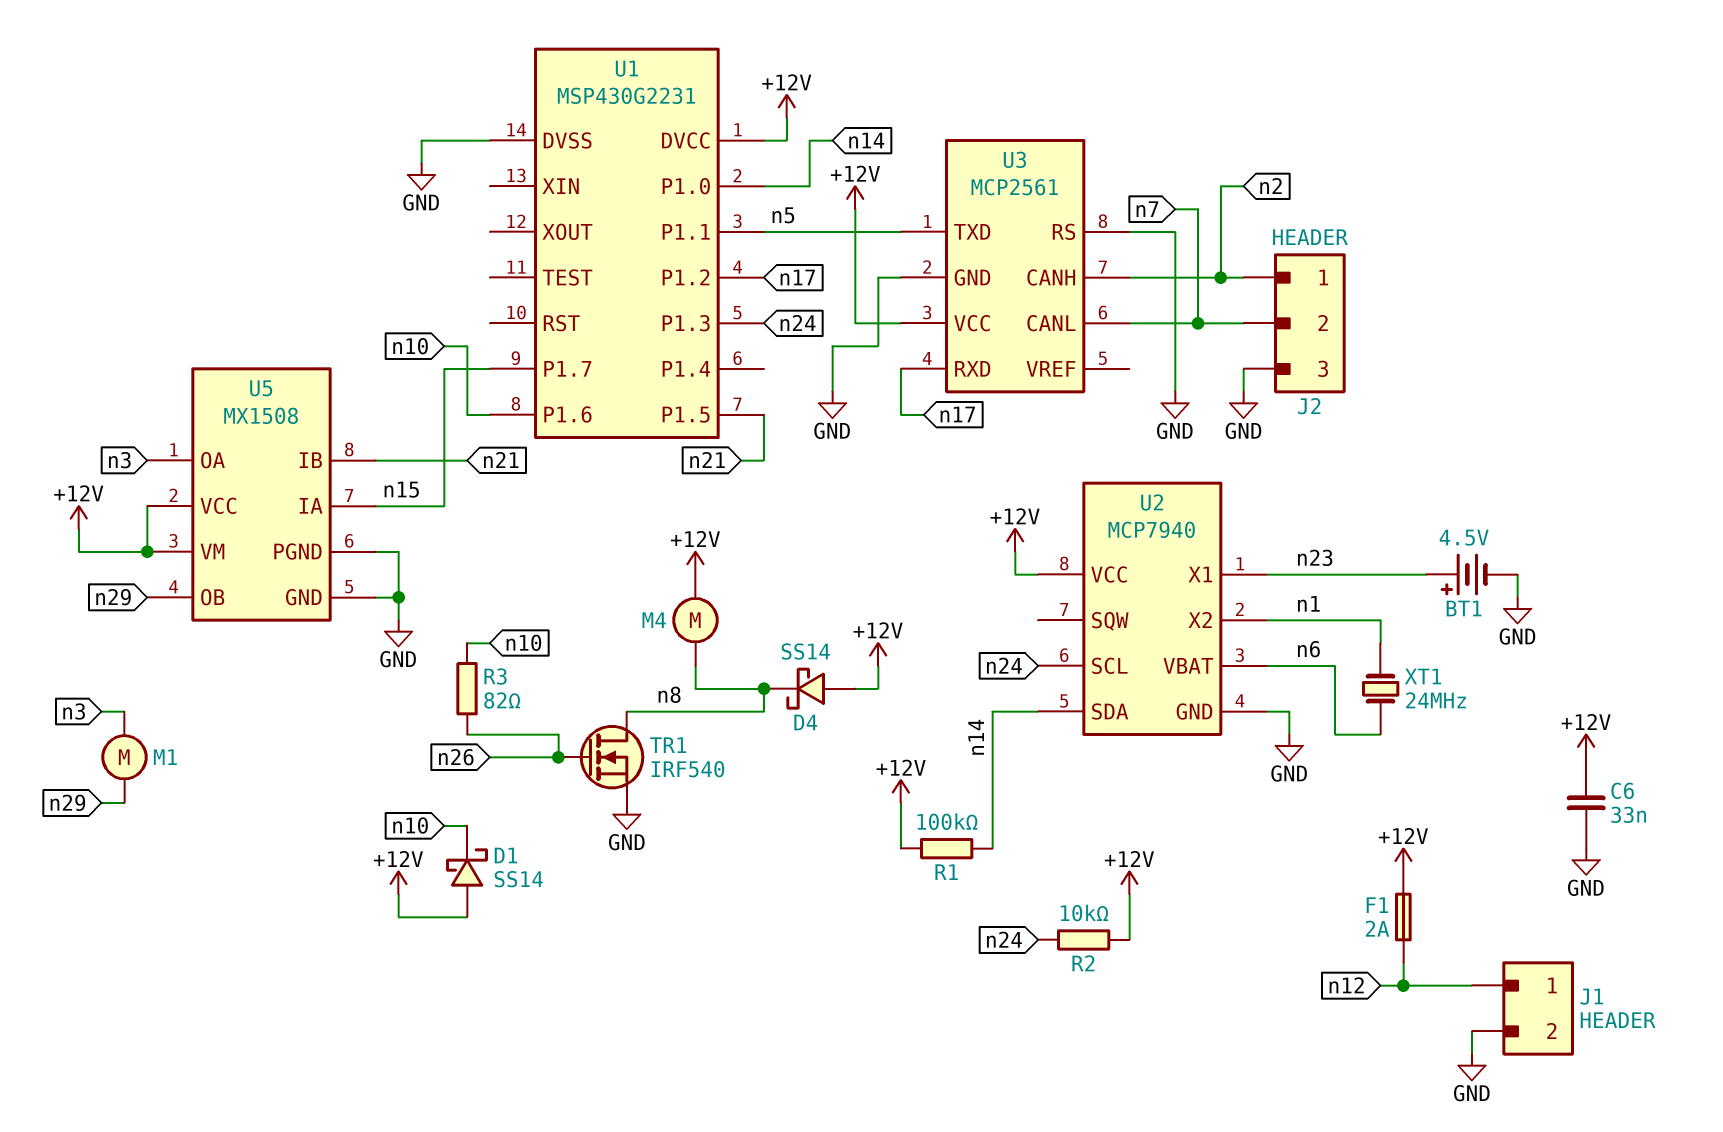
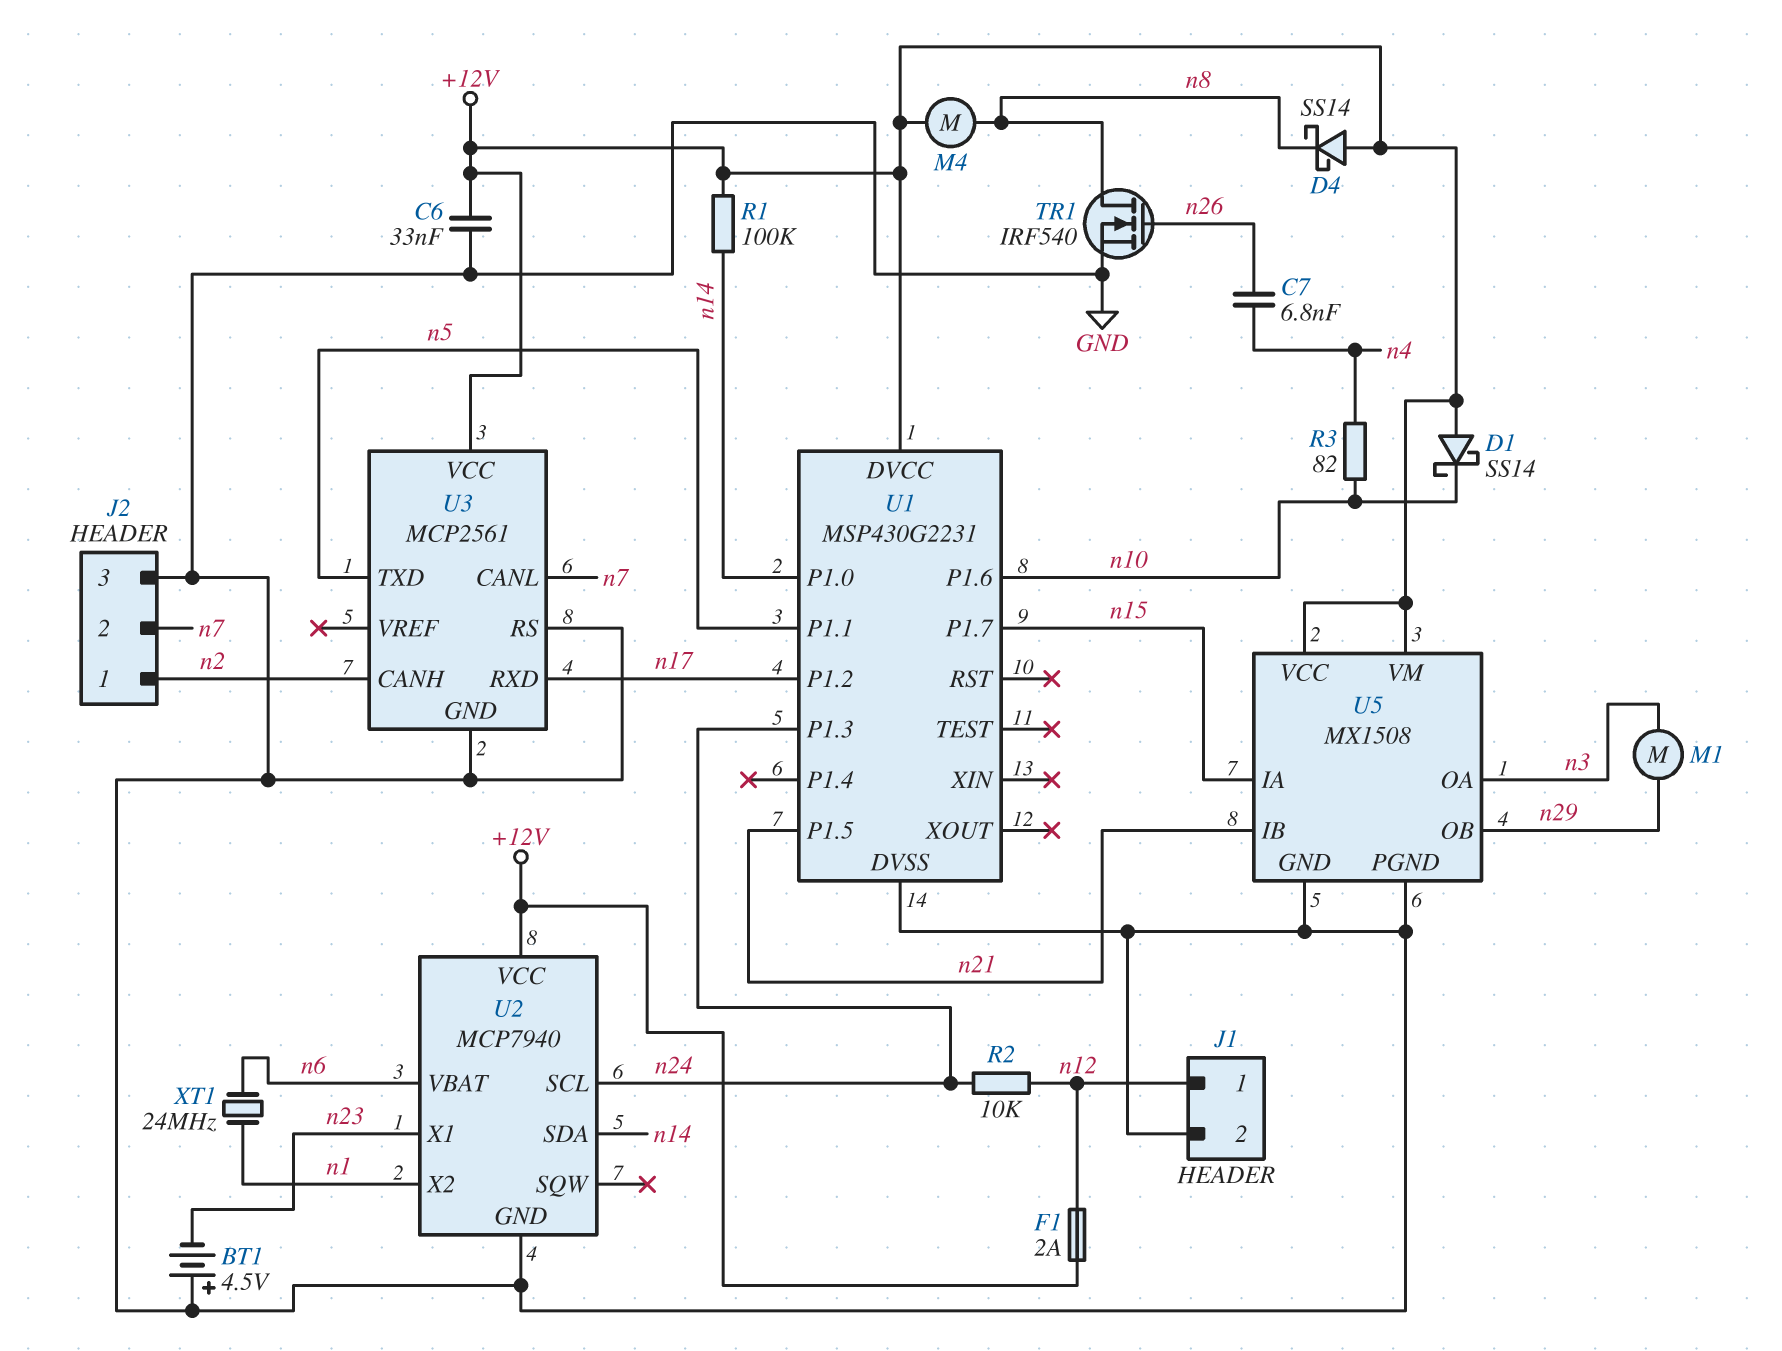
BT1: 4.5V (plus n23, minus GND) -> 4.5V (plus GND, minus n23)
C7: none -> 6.8nF (n4, n26)
R2: 10k (+12V, n24) -> 10k (n12, n24)
R3: 82 (n10, n26) -> 82 (n4, n10)

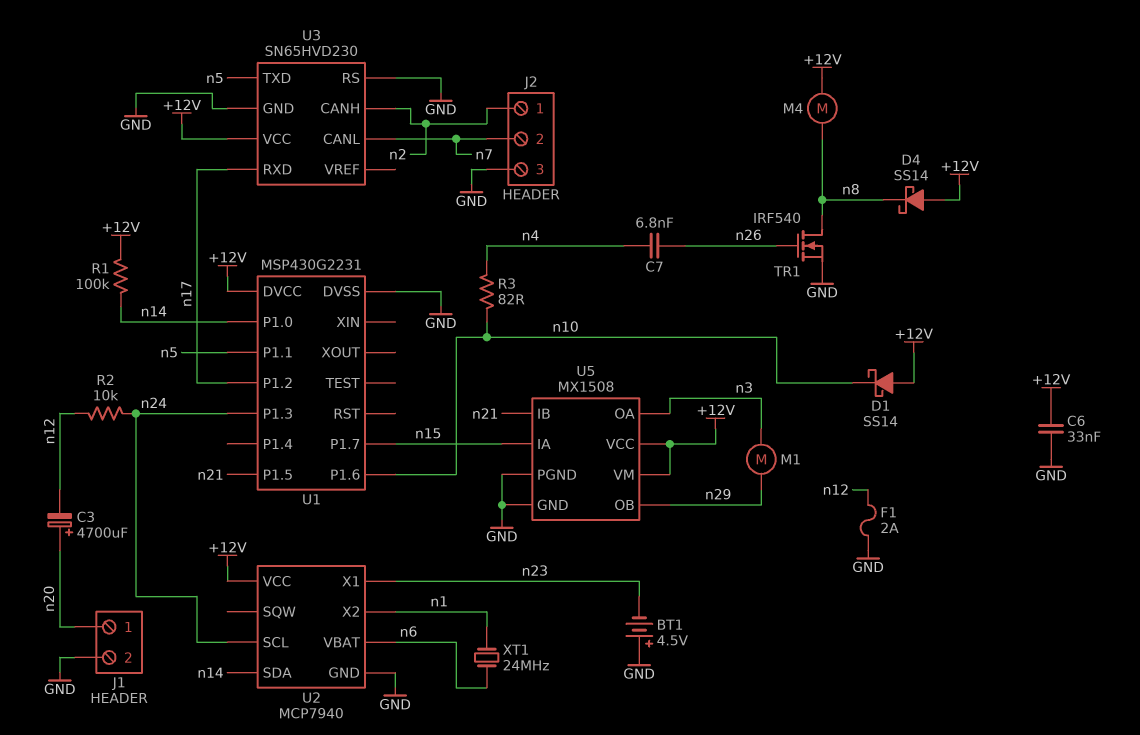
C3: none -> 4700uF (plus n20, minus n12)
F1: 2A (+12V, n12) -> 2A (GND, n12)
J1 pin 1: n12 -> n20
U3: MCP2561 -> SN65HVD230

